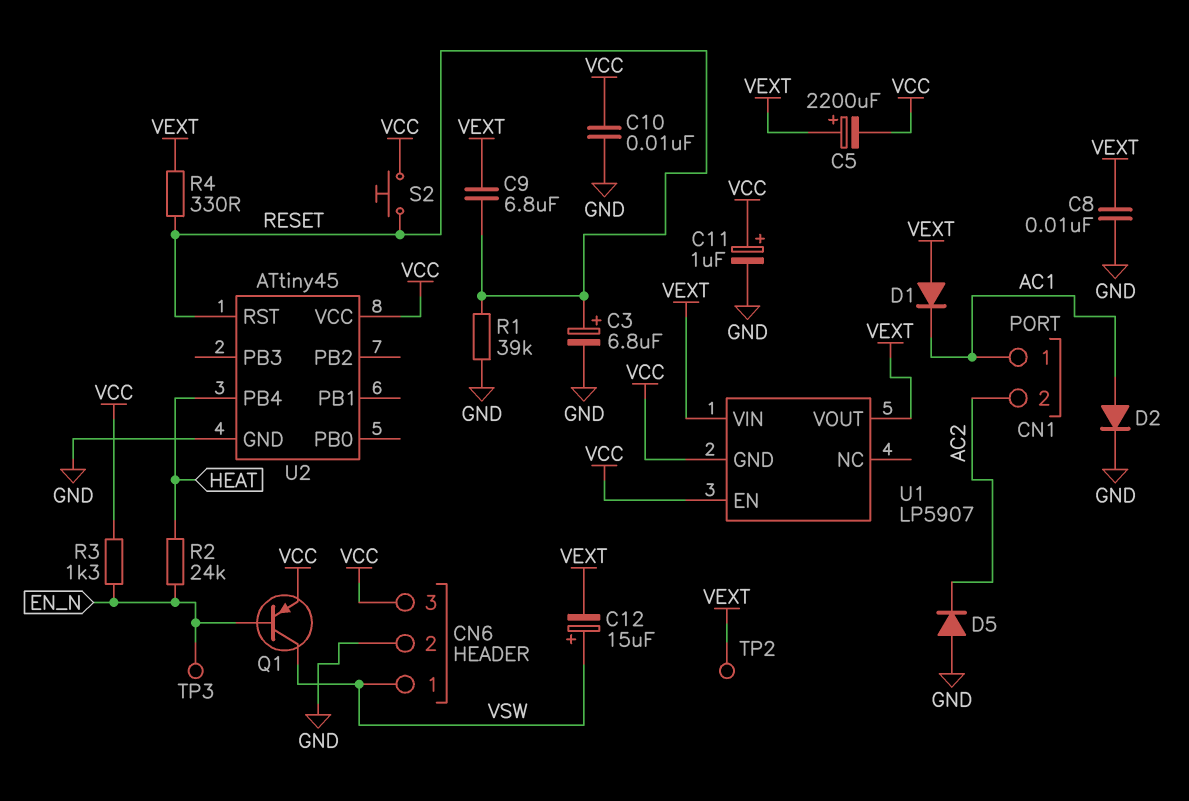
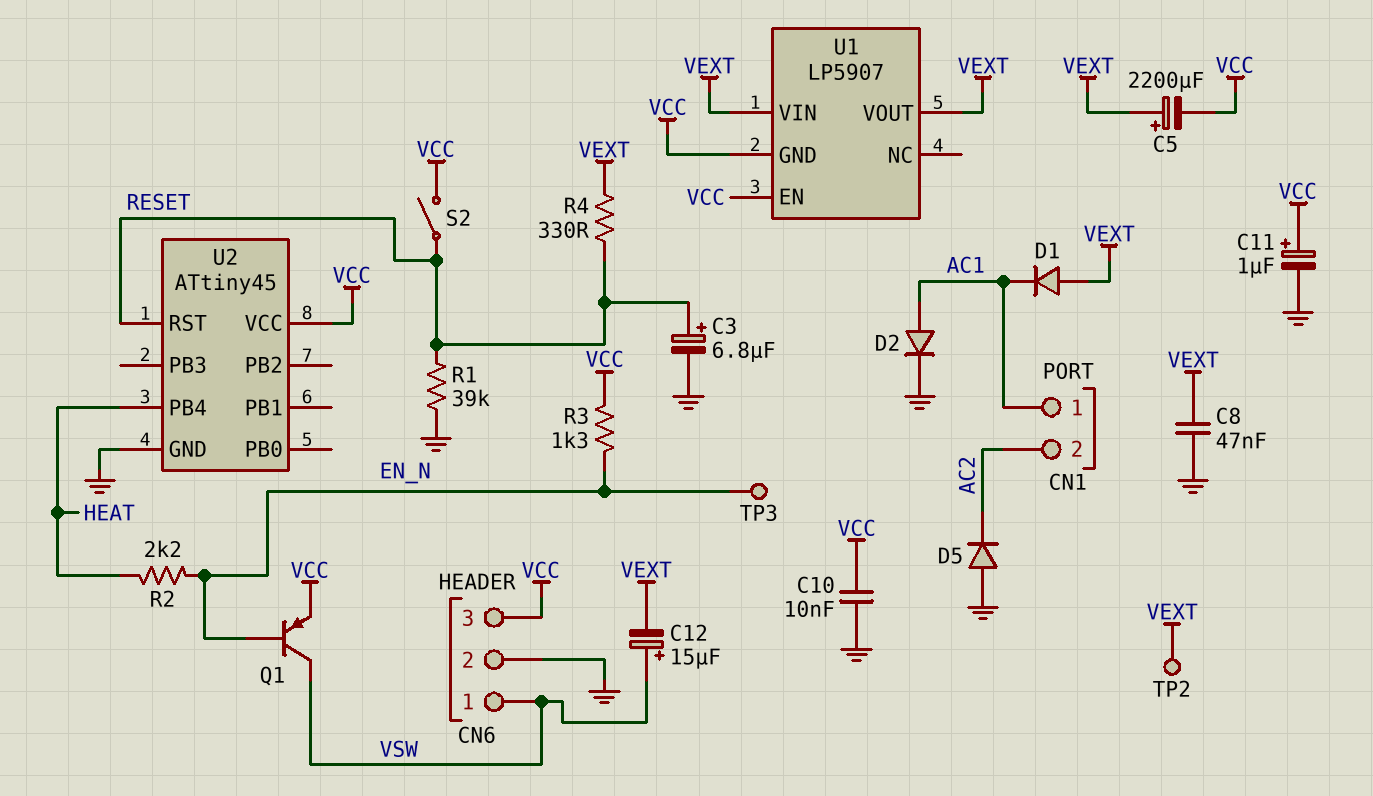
C8: 10nF (GND, VEXT) -> 47nF (GND, VEXT)
C9: 6.8uF (RESET, VEXT) -> none
R2: 24k (EN_N, HEAT) -> 2.2k (EN_N, HEAT)
S2: button (RESET, VCC) -> switch (RESET, VCC)

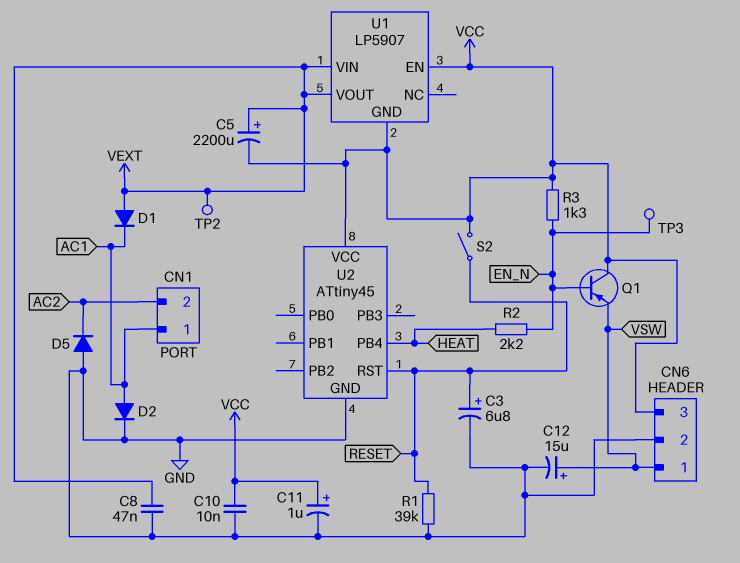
C12: 15uF (plus VSW, minus VEXT) -> 15uF (plus VSW, minus GND)
Q1: PNP (B EN_N, C VSW, E VCC) -> PNP (B EN_N, C VCC, E VSW)
R4: 330 (RESET, VEXT) -> none

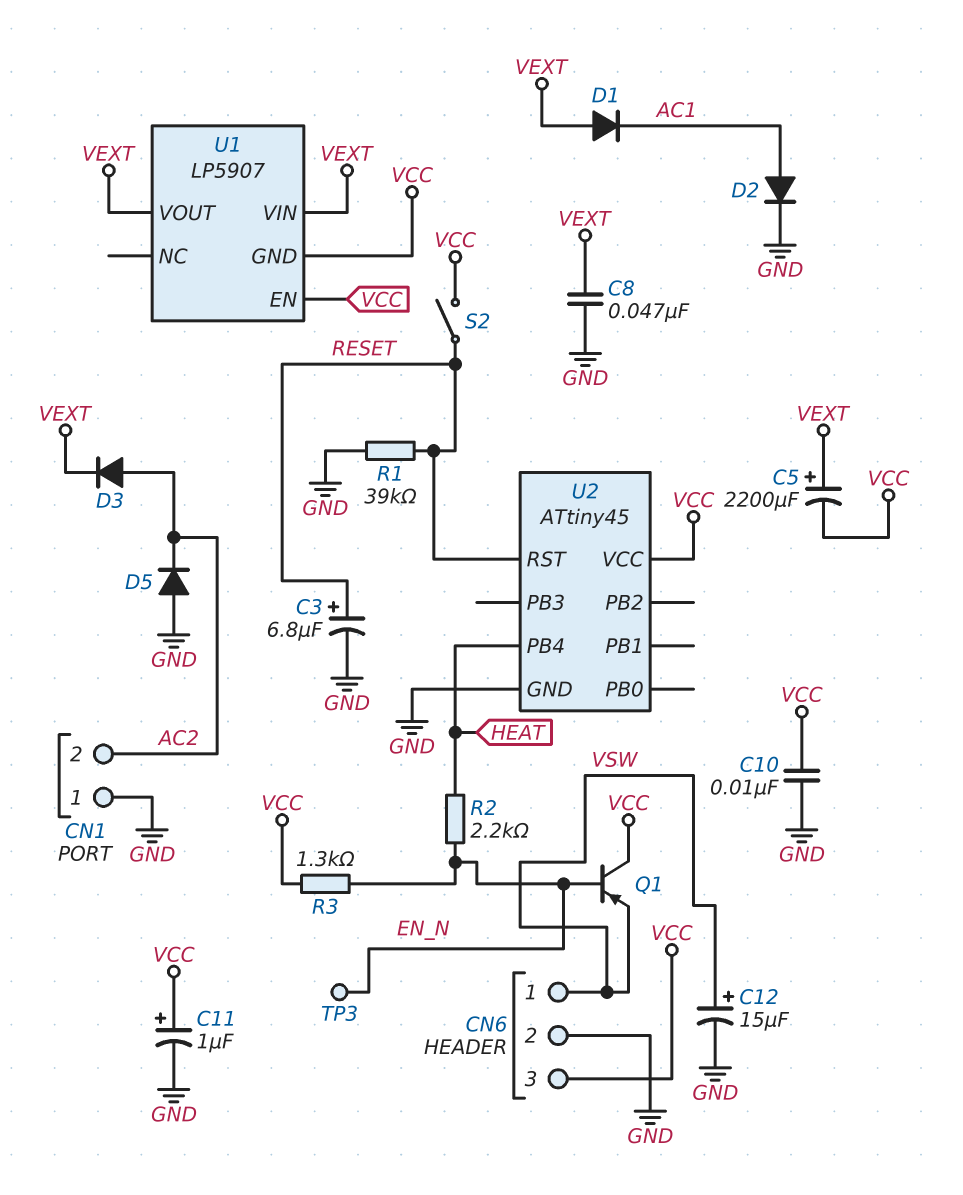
CN1 pin 1: AC1 -> GND
D3: none -> diode (A AC2, K VEXT)
TP2: test point (VEXT) -> none

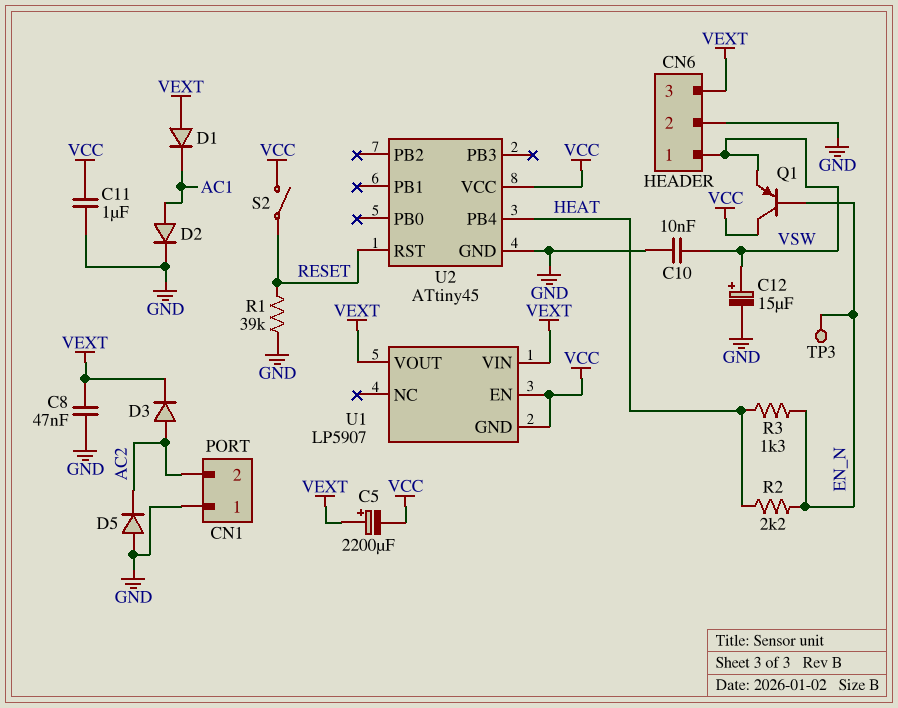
C3: 6.8uF (plus RESET, minus GND) -> none
C10: 10nF (GND, VCC) -> 10nF (GND, VSW)
C11: 1uF (plus VCC, minus GND) -> 1uF (GND, VCC)
CN6 pin 3: VCC -> VEXT
R3: 1.3k (EN_N, VCC) -> 1.3k (EN_N, HEAT)

